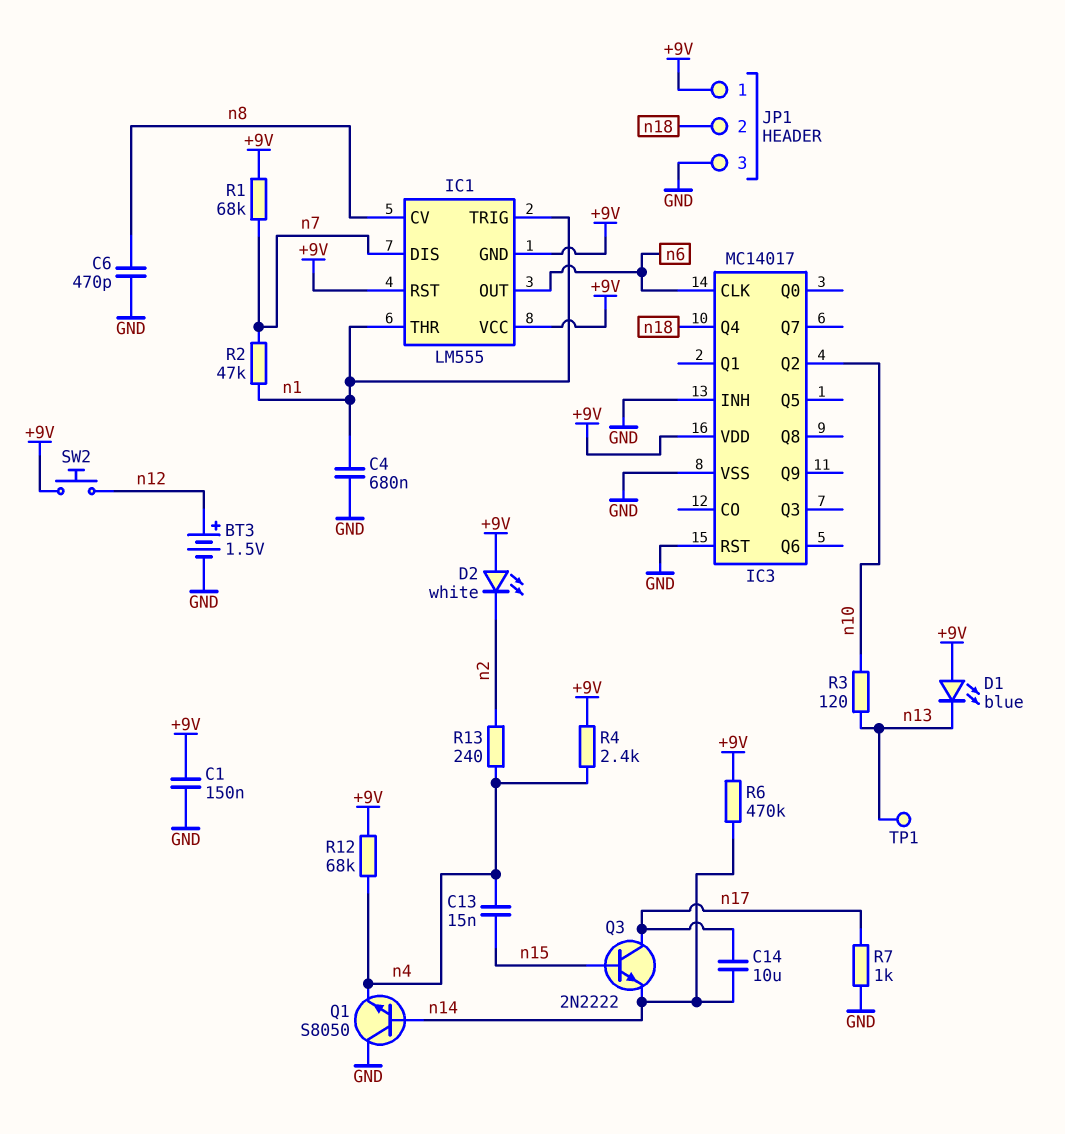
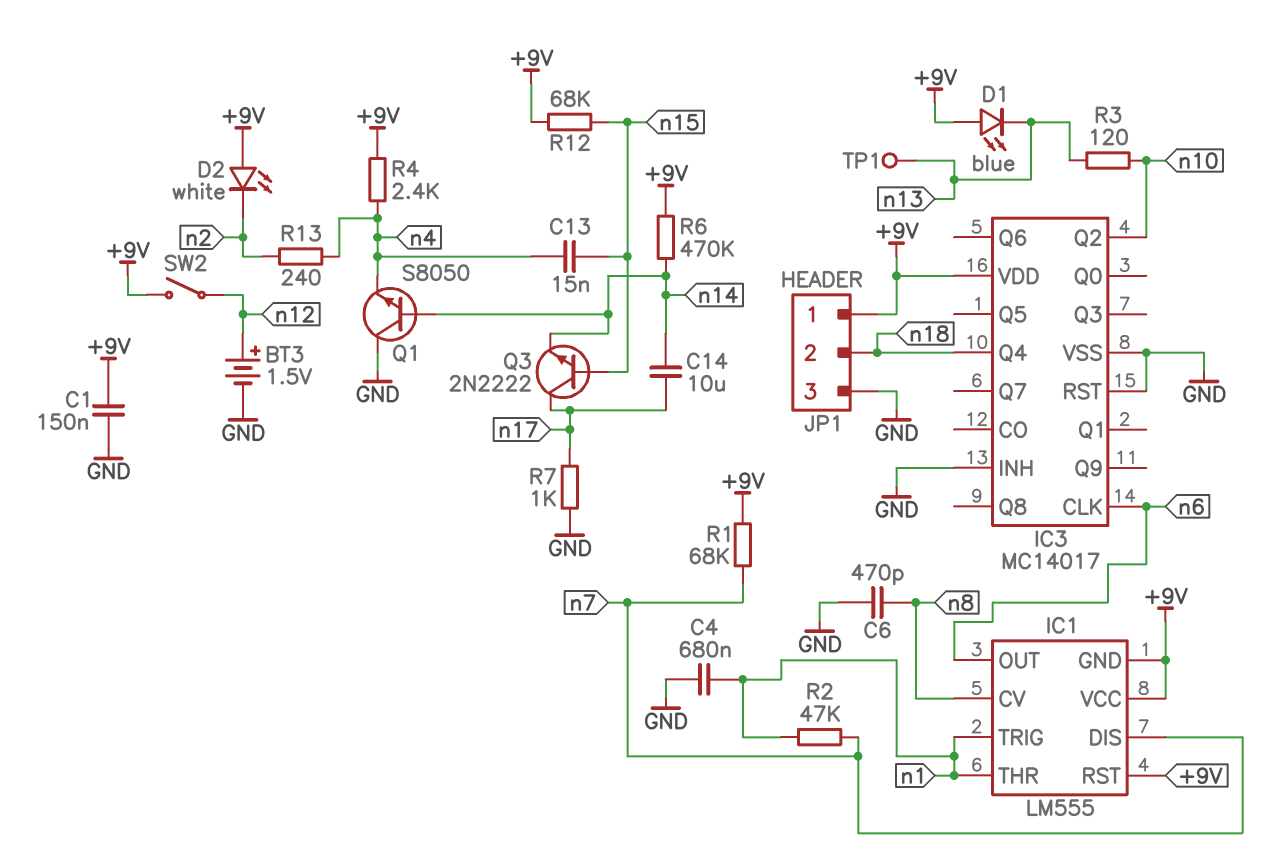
R12: 68k (+9V, n4) -> 68k (+9V, n15)
SW2: button (+9V, n12) -> switch (+9V, n12)

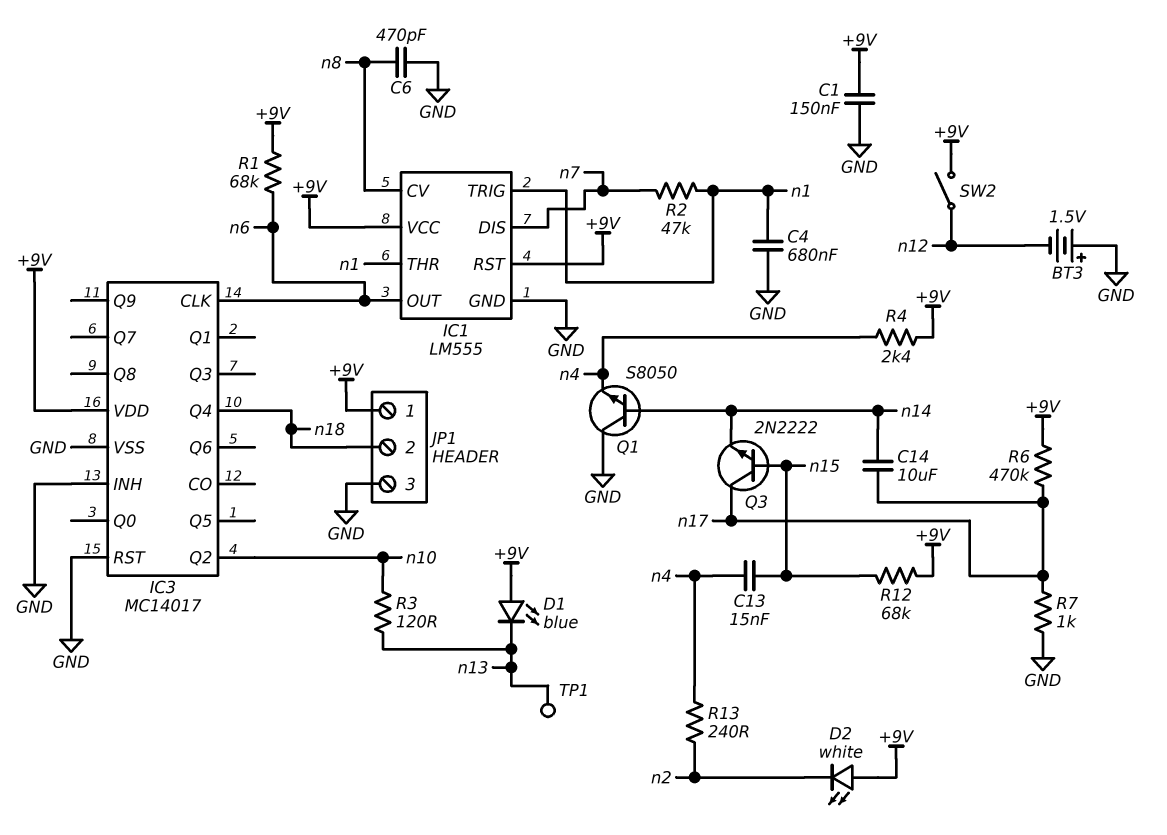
BT3: 1.5V (plus n12, minus GND) -> 1.5V (plus GND, minus n12)
IC1 pin GND: +9V -> GND
R1: 68k (+9V, n7) -> 68k (+9V, n6)
R6: 470k (+9V, n14) -> 470k (+9V, n17)

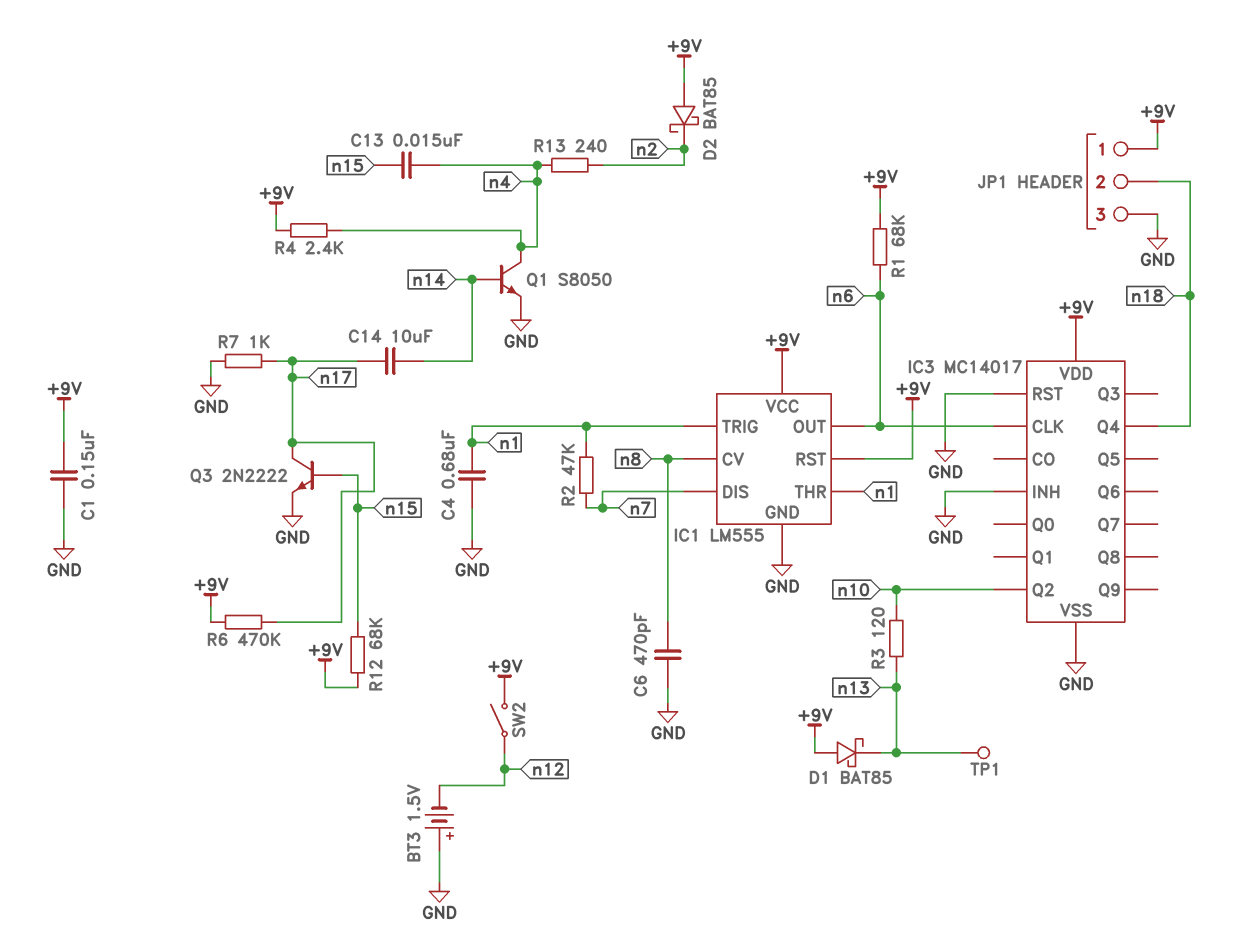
D1: LED blue (A +9V, K n13) -> schottky BAT85 (A +9V, K n13)
D2: LED white (A +9V, K n2) -> schottky BAT85 (A +9V, K n2)
Q1: NPN S8050 (B n14, C GND, E n4) -> NPN S8050 (B n14, C n4, E GND)
Q3: NPN 2N2222 (B n15, C n17, E n14) -> NPN 2N2222 (B n15, C n17, E GND)

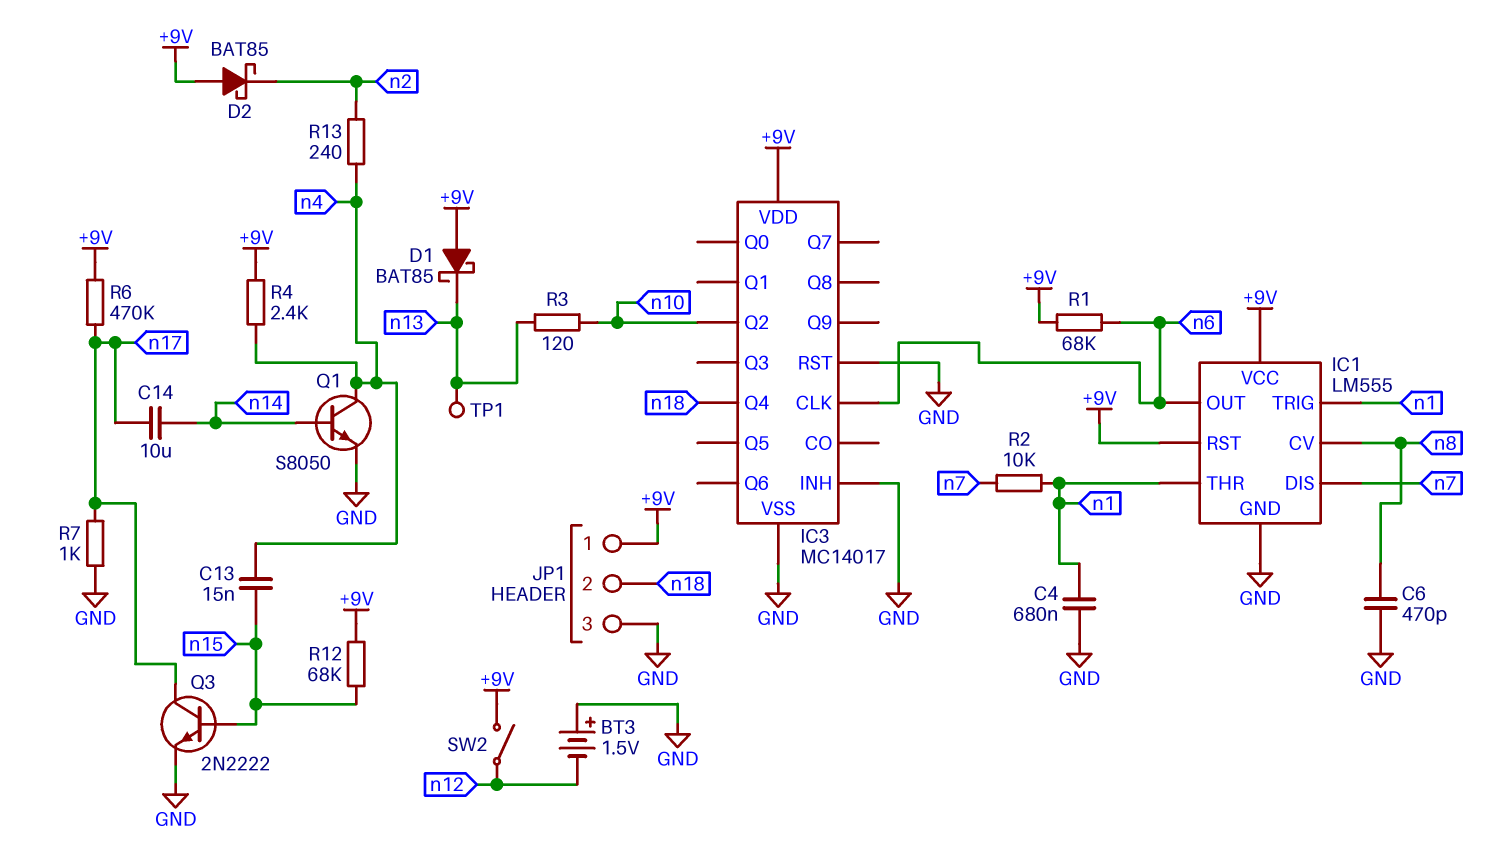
C1: 150nF (+9V, GND) -> none
R2: 47k (n1, n7) -> 10k (n1, n7)

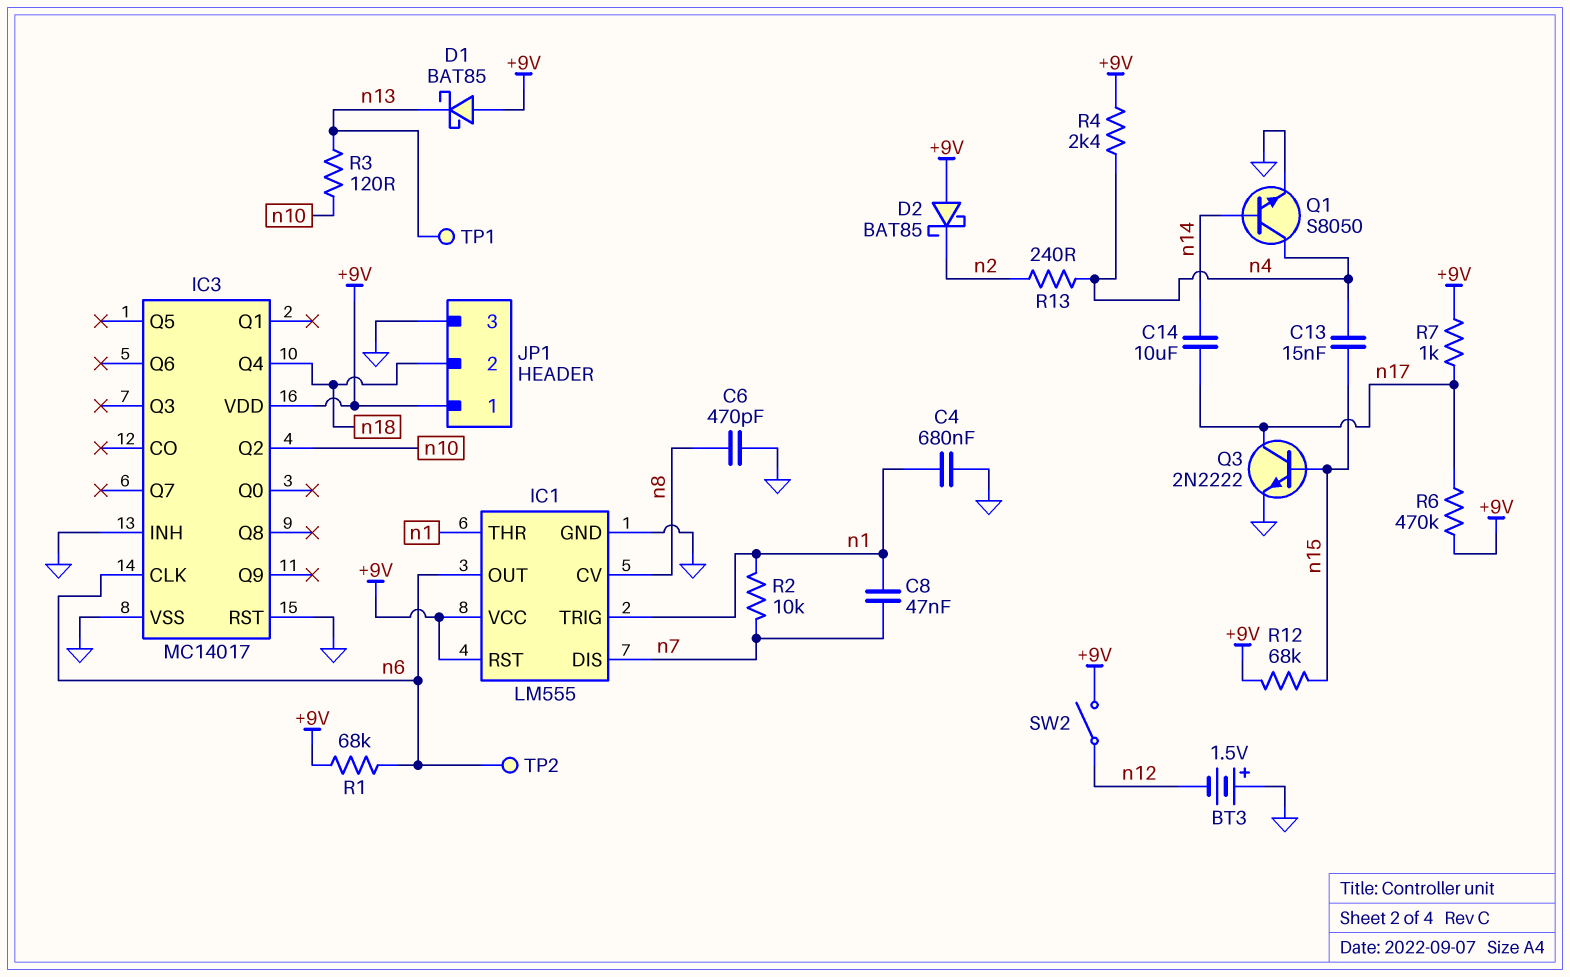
C8: none -> 47nF (n1, n7)
R7: 1k (GND, n17) -> 1k (+9V, n17)
TP2: none -> test point (n6)

